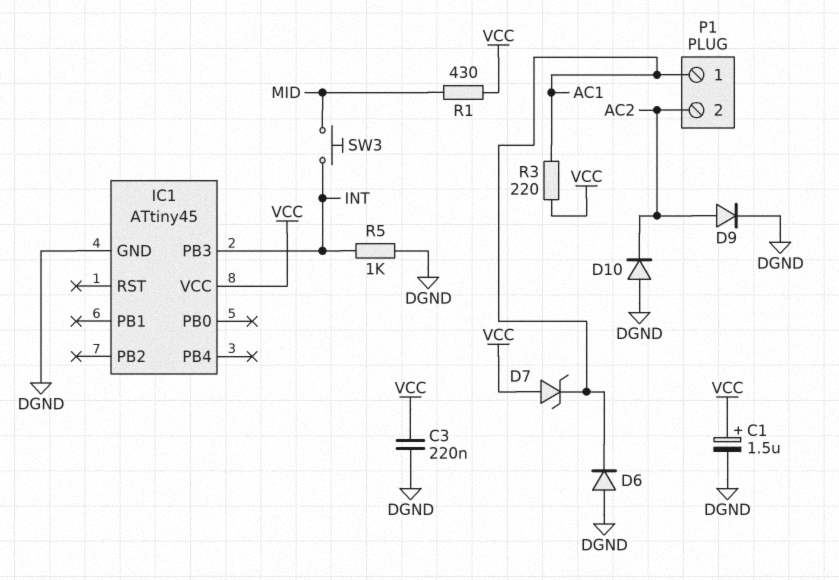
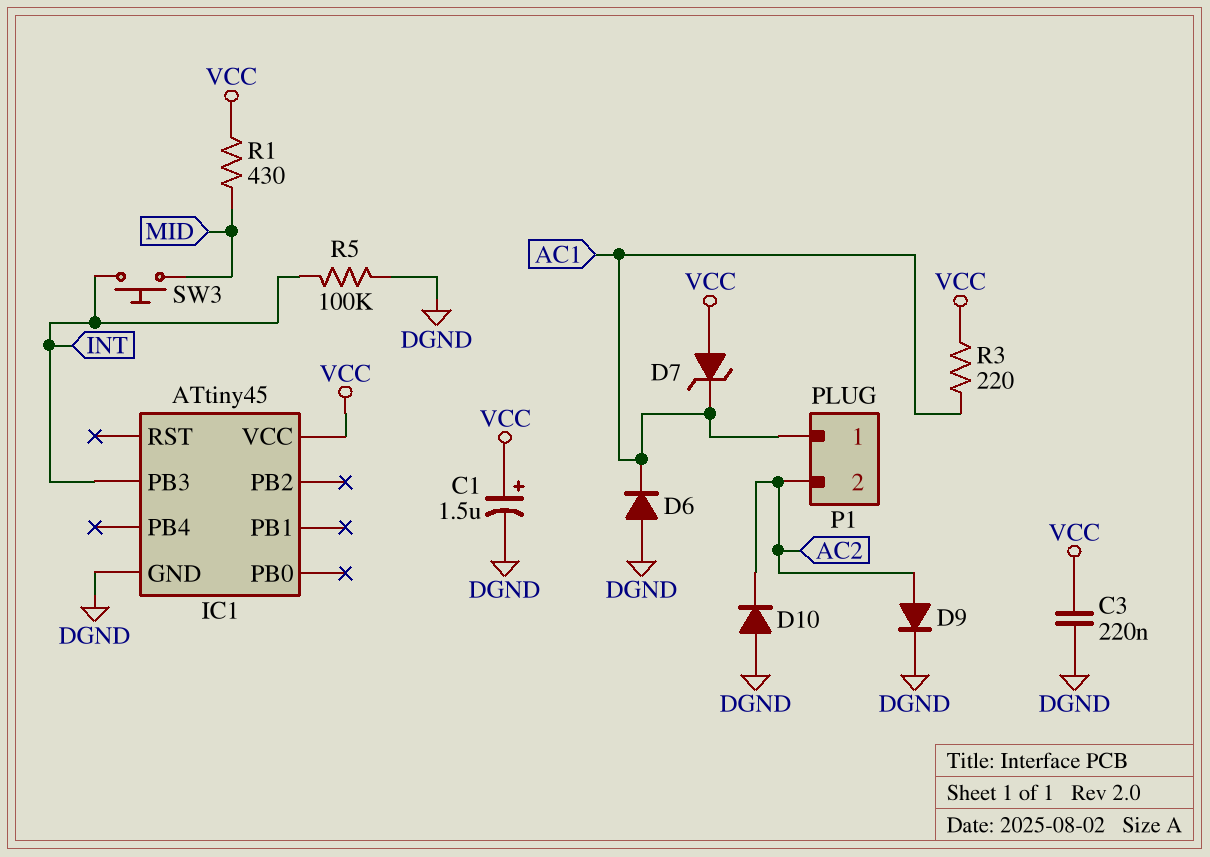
R5: 1k (DGND, INT) -> 100k (DGND, INT)

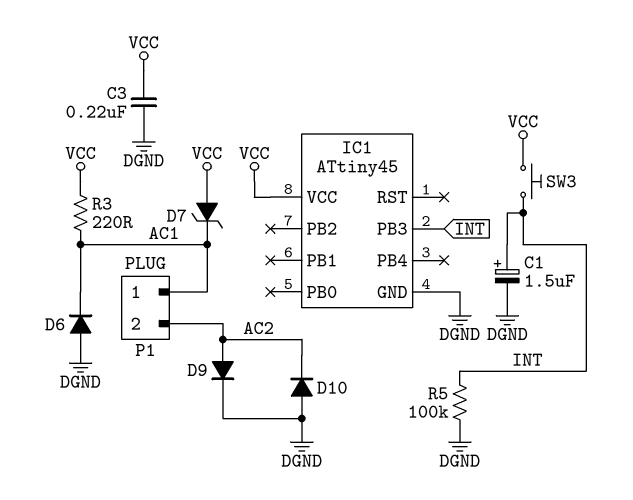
C1: 1.5uF (plus VCC, minus DGND) -> 1.5uF (plus INT, minus DGND)
R1: 430 (MID, VCC) -> none
SW3: button (INT, MID) -> button (INT, VCC)

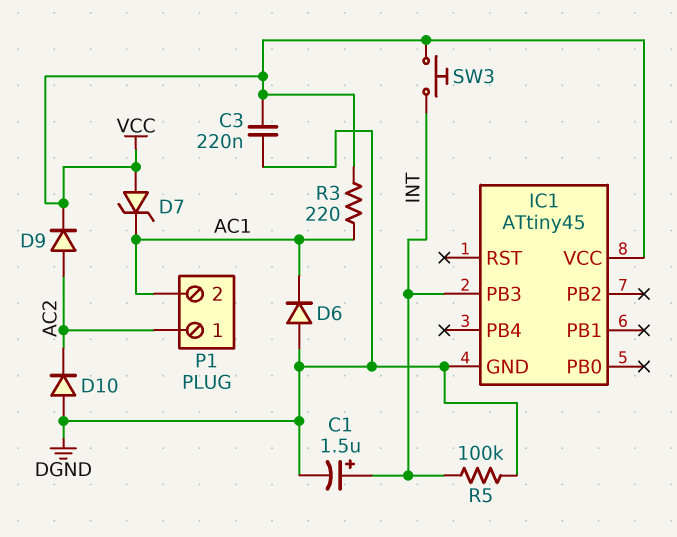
D9: diode (A AC2, K DGND) -> diode (A AC2, K VCC)
P1 pin 1: AC1 -> AC2
P1 pin 2: AC2 -> AC1

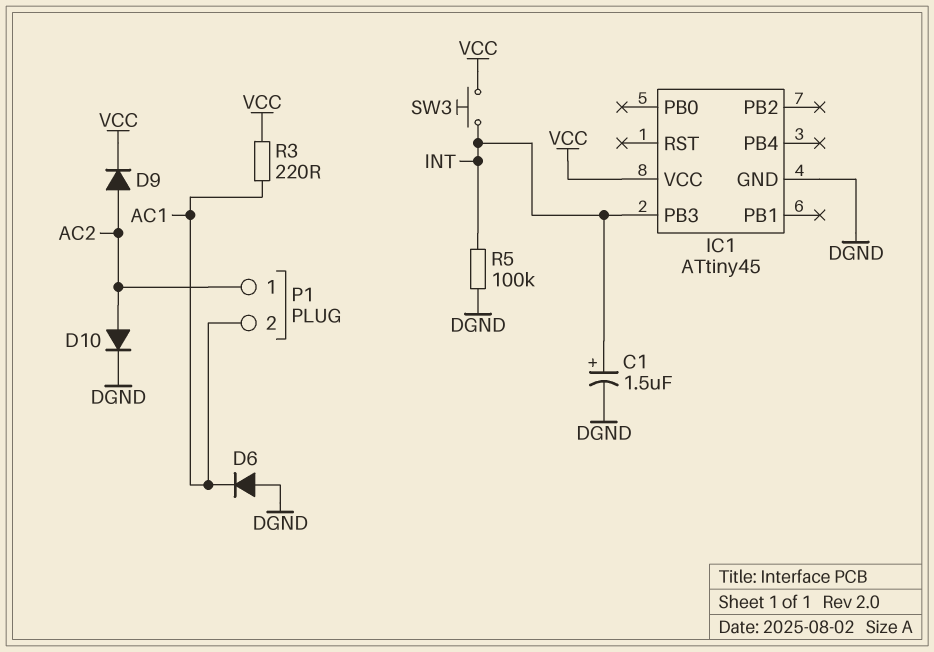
C3: 220nF (DGND, VCC) -> none
D7: zener (A VCC, K AC1) -> none
D10: diode (A DGND, K AC2) -> diode (A AC2, K DGND)

